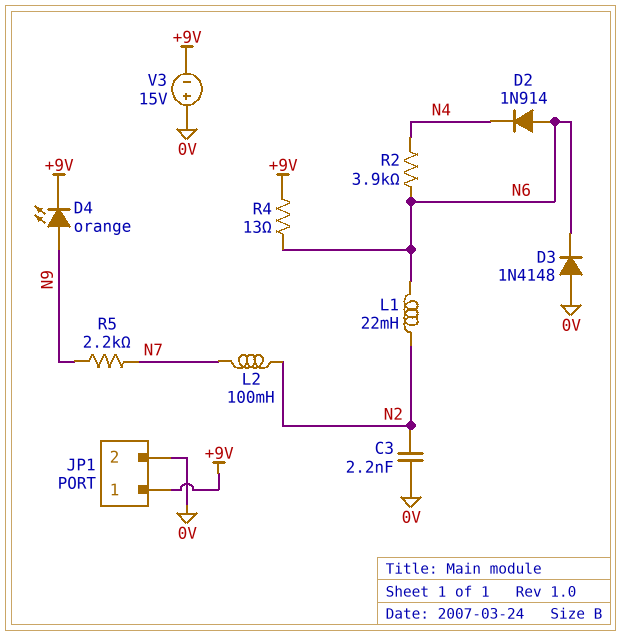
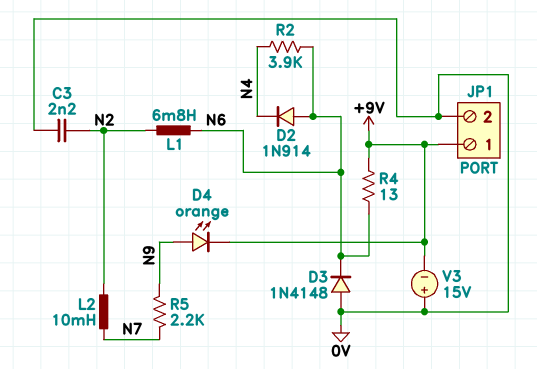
L1: 22mH (N2, N6) -> 6.8mH (N2, N6)
L2: 100mH (N2, N7) -> 10mH (N2, N7)

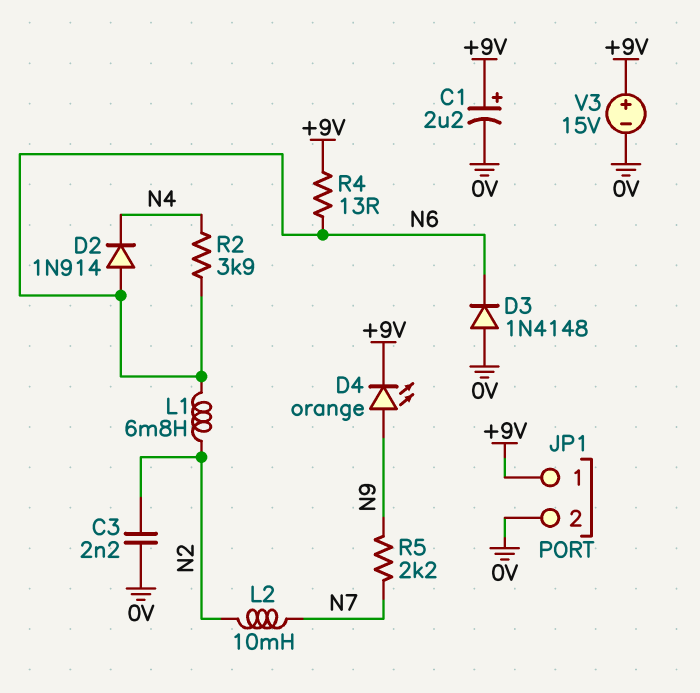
C1: none -> 2.2uF (plus +9V, minus 0V)
V3: 15V (plus 0V, minus +9V) -> 15V (plus +9V, minus 0V)

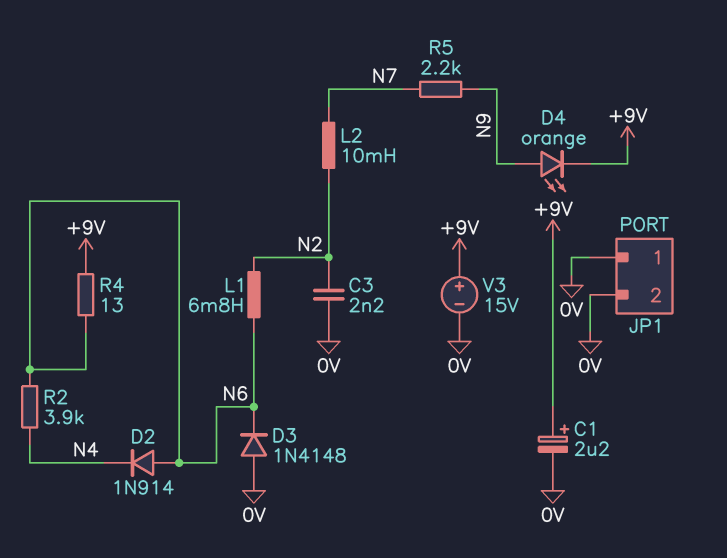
JP1 pin 1: +9V -> 0V

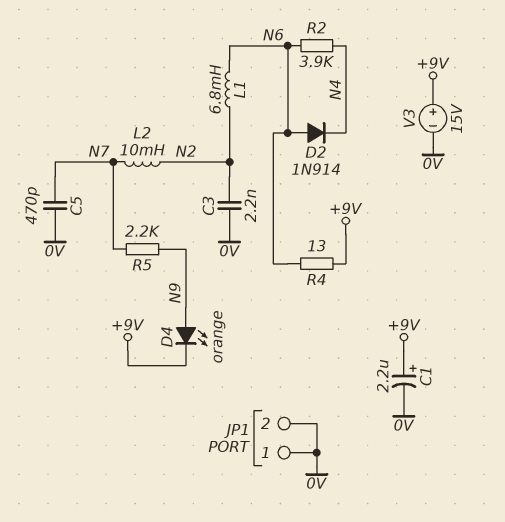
C5: none -> 470pF (0V, N7)
D3: diode 1N4148 (A 0V, K N6) -> none

